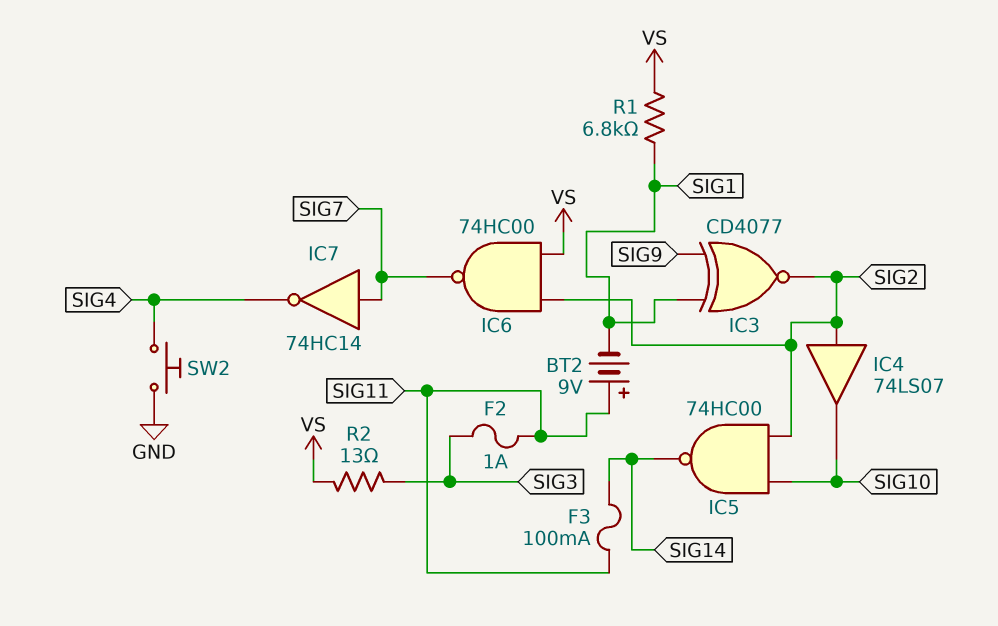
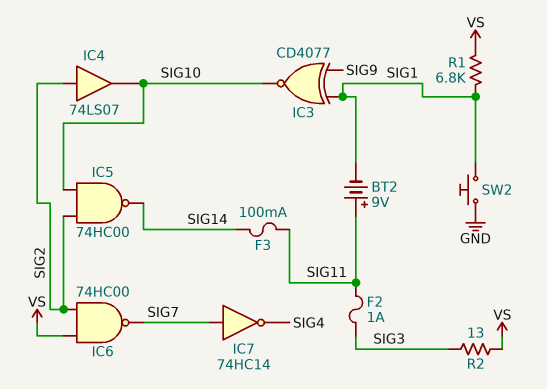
IC3: XNOR CD4077 (in SIG1, in SIG9, out SIG2) -> XNOR CD4077 (in SIG1, in SIG9, out SIG10)
SW2: button (GND, SIG4) -> button (GND, SIG1)

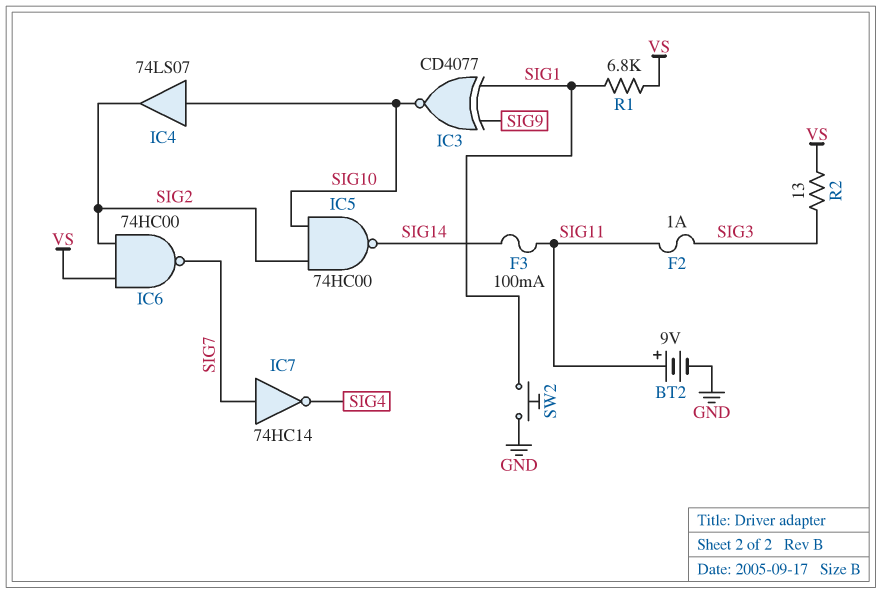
BT2: 9V (plus SIG11, minus SIG1) -> 9V (plus SIG11, minus GND)
IC4: buffer 74LS07 (in SIG2, out SIG10) -> buffer 74LS07 (in SIG10, out SIG2)

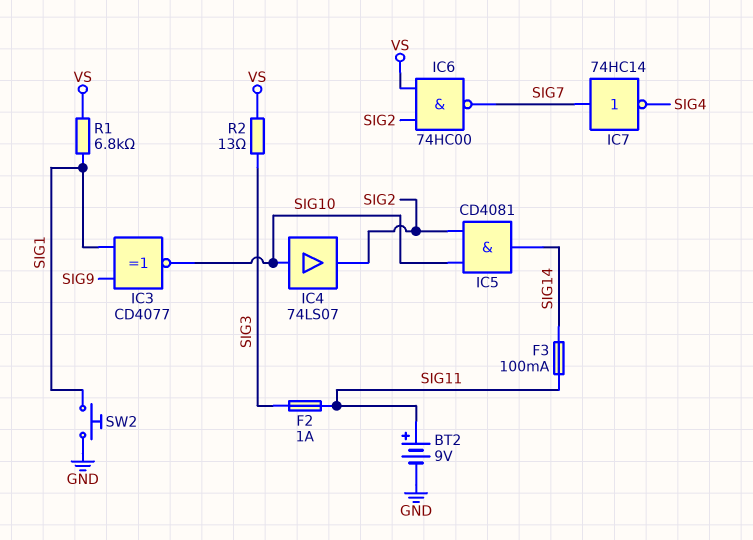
IC5: NAND 74HC00 (in SIG2, in SIG10, out SIG14) -> AND CD4081 (in SIG2, in SIG10, out SIG14)

